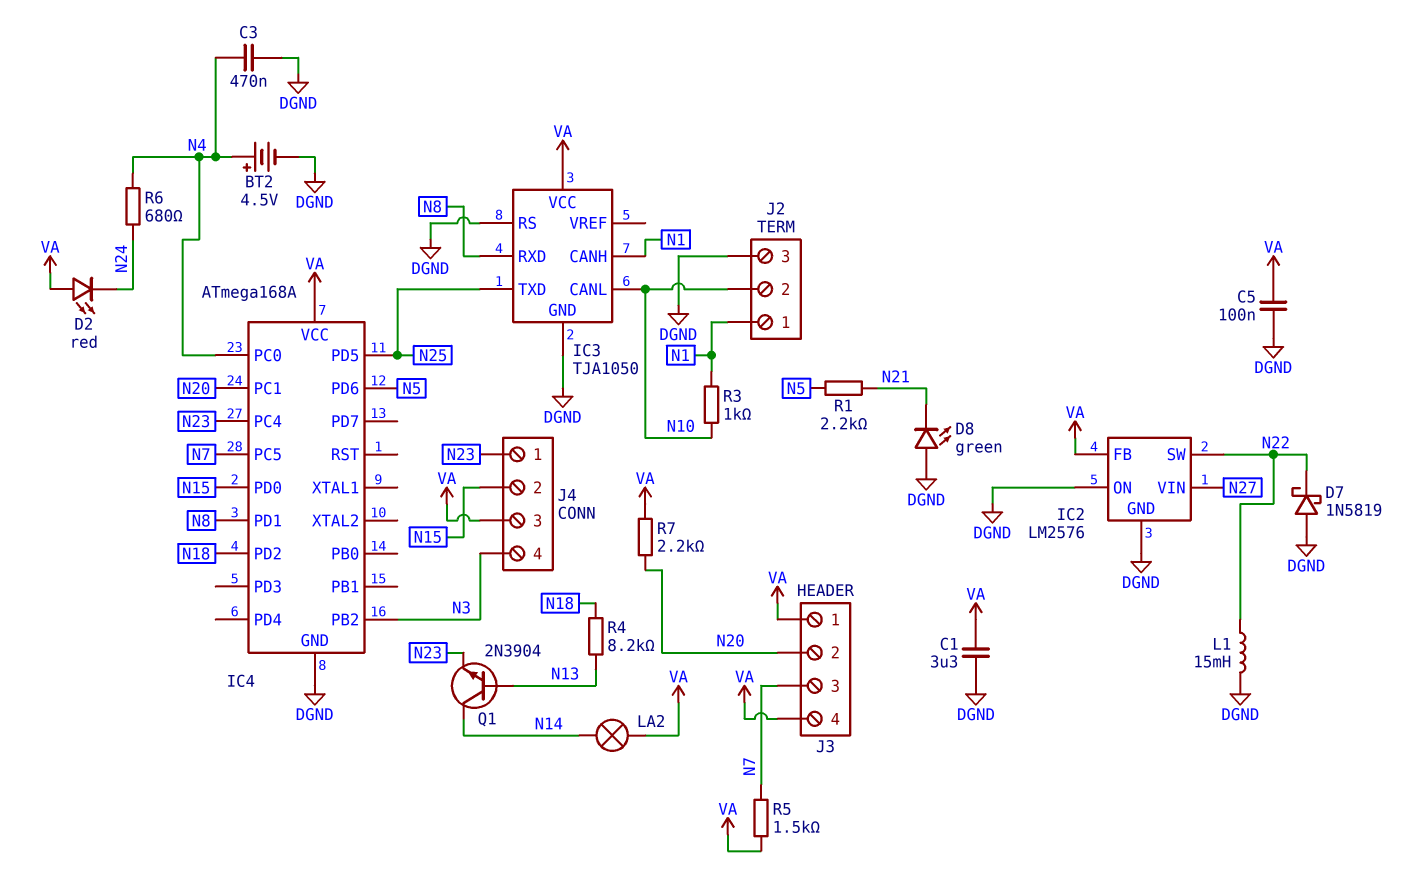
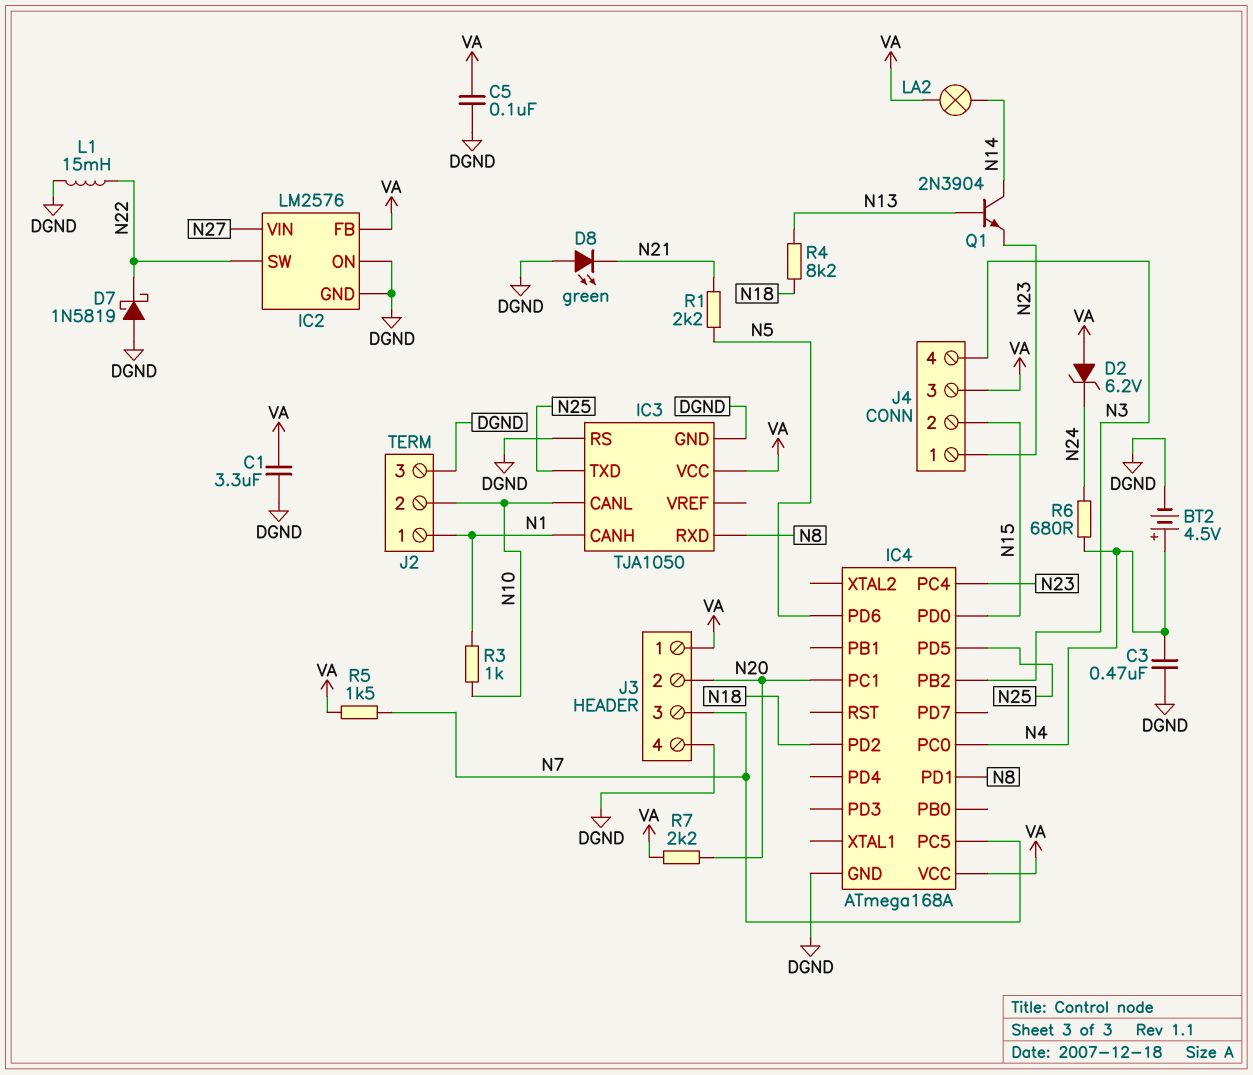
D2: LED red (A VA, K N24) -> zener 6.2V (A VA, K N24)
J3 pin 4: VA -> DGND

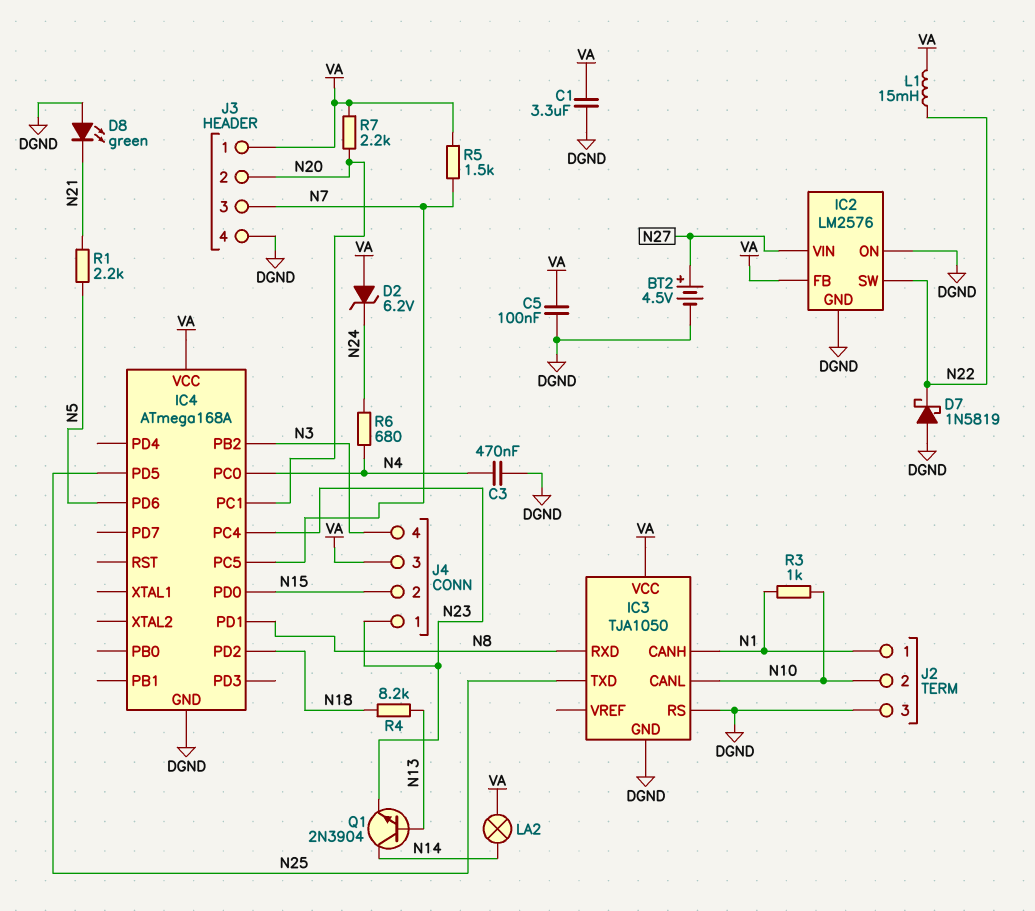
BT2: 4.5V (plus N4, minus DGND) -> 4.5V (plus N27, minus DGND)
L1: 15mH (DGND, N22) -> 15mH (N22, VA)

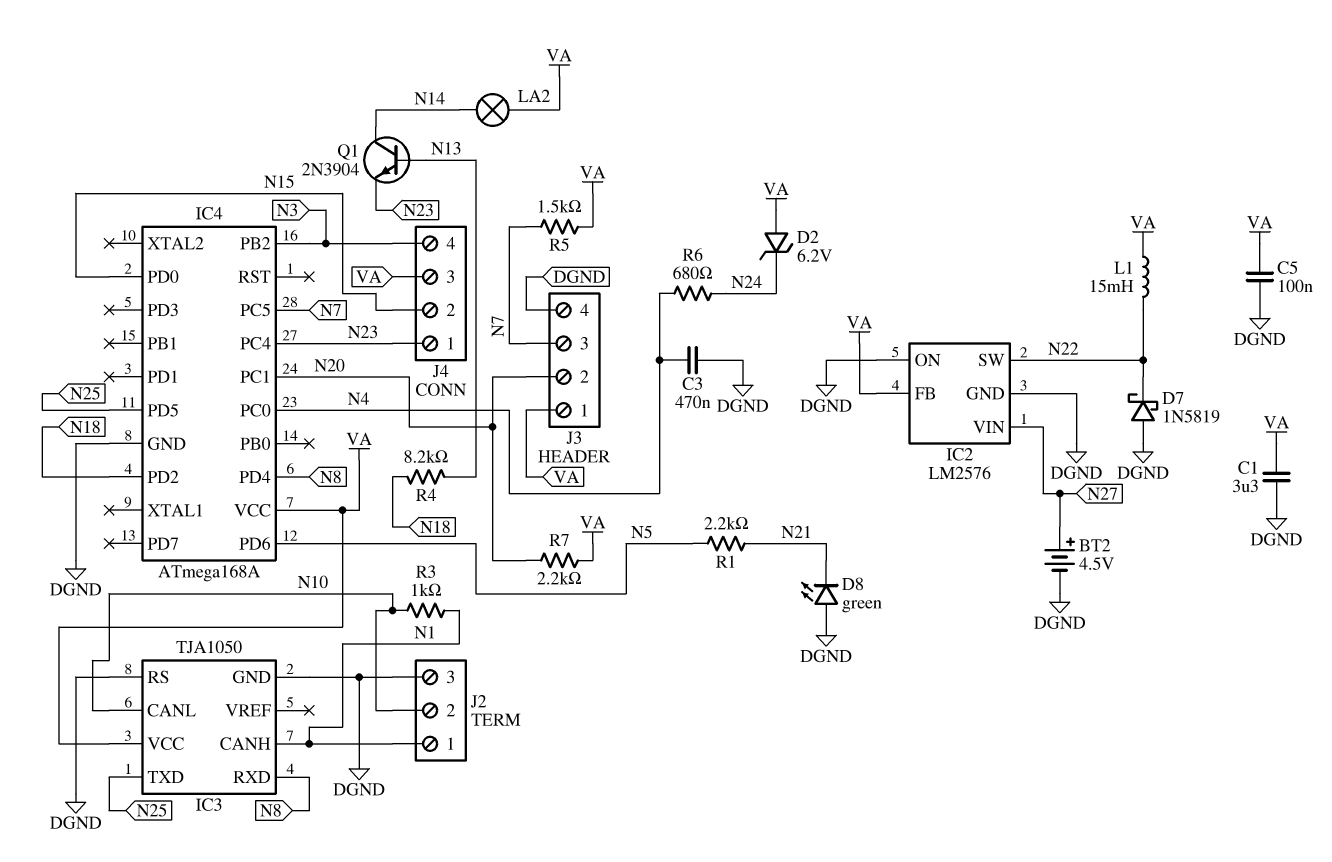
IC4 pin PD1: N8 -> none
IC4 pin PD4: none -> N8

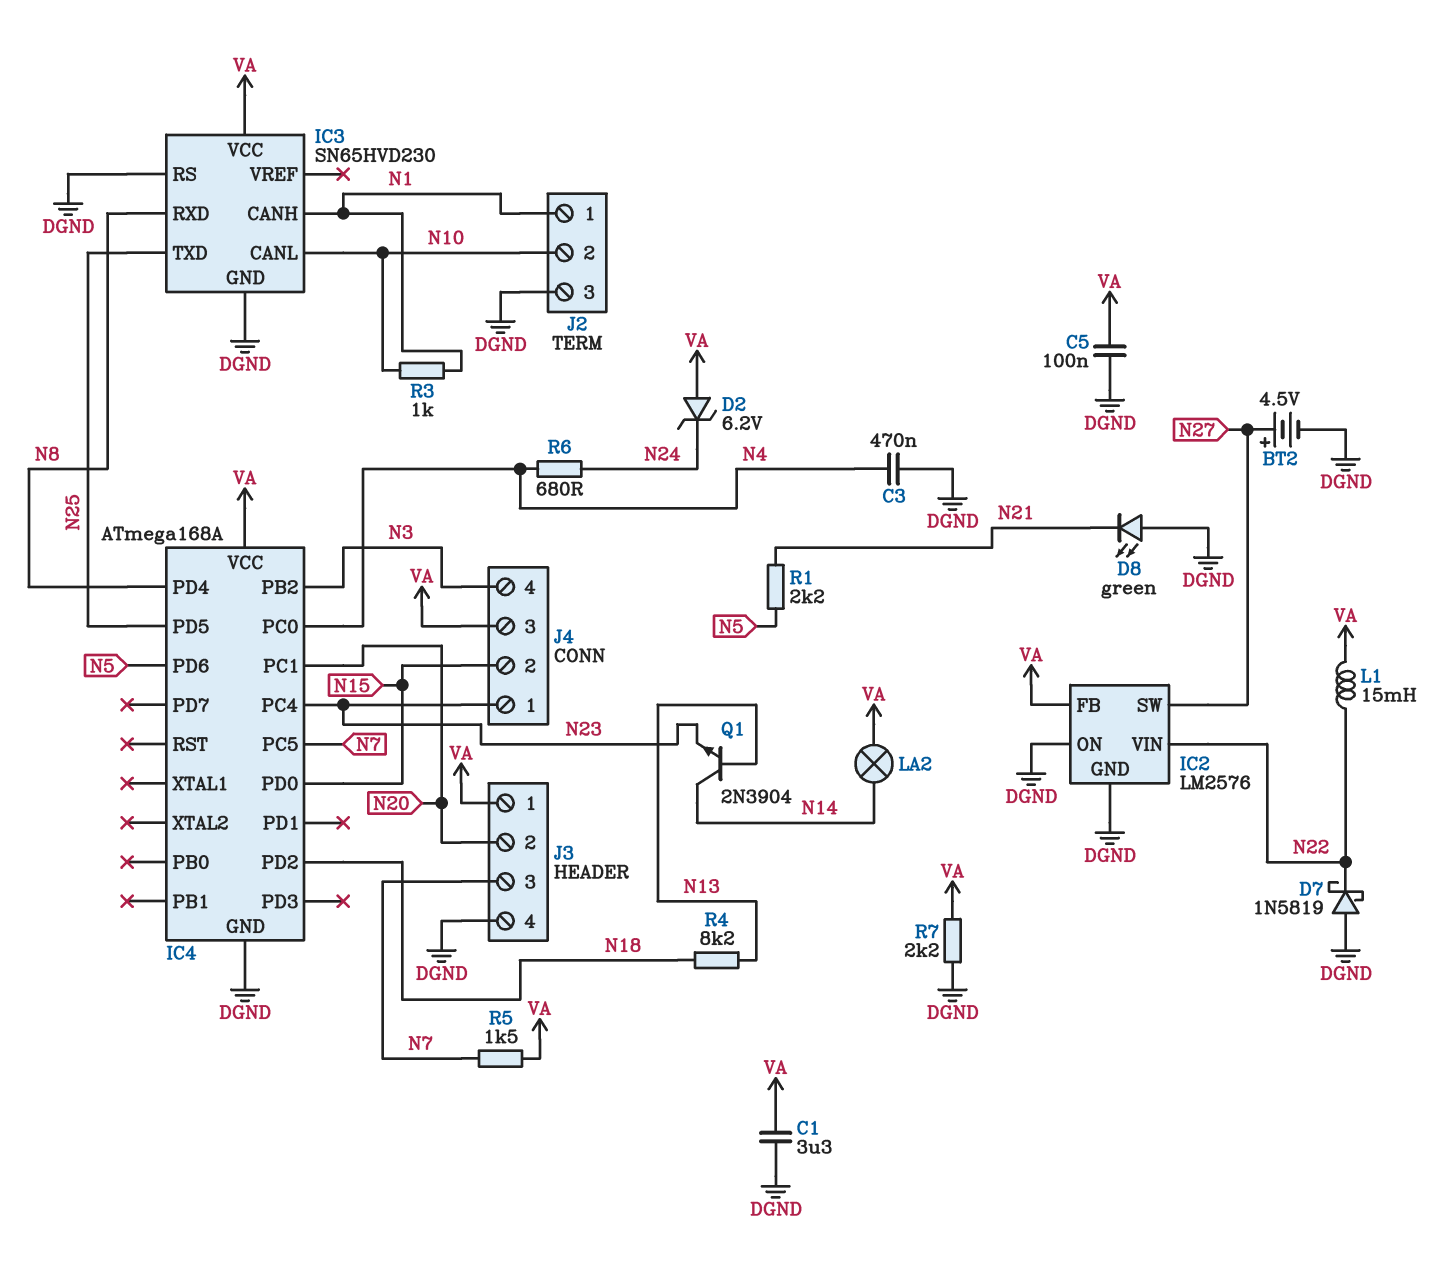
IC2 pin SW: N22 -> N27
IC2 pin VIN: N27 -> N22
IC3: TJA1050 -> SN65HVD230
R7: 2.2k (N20, VA) -> 2.2k (DGND, VA)

